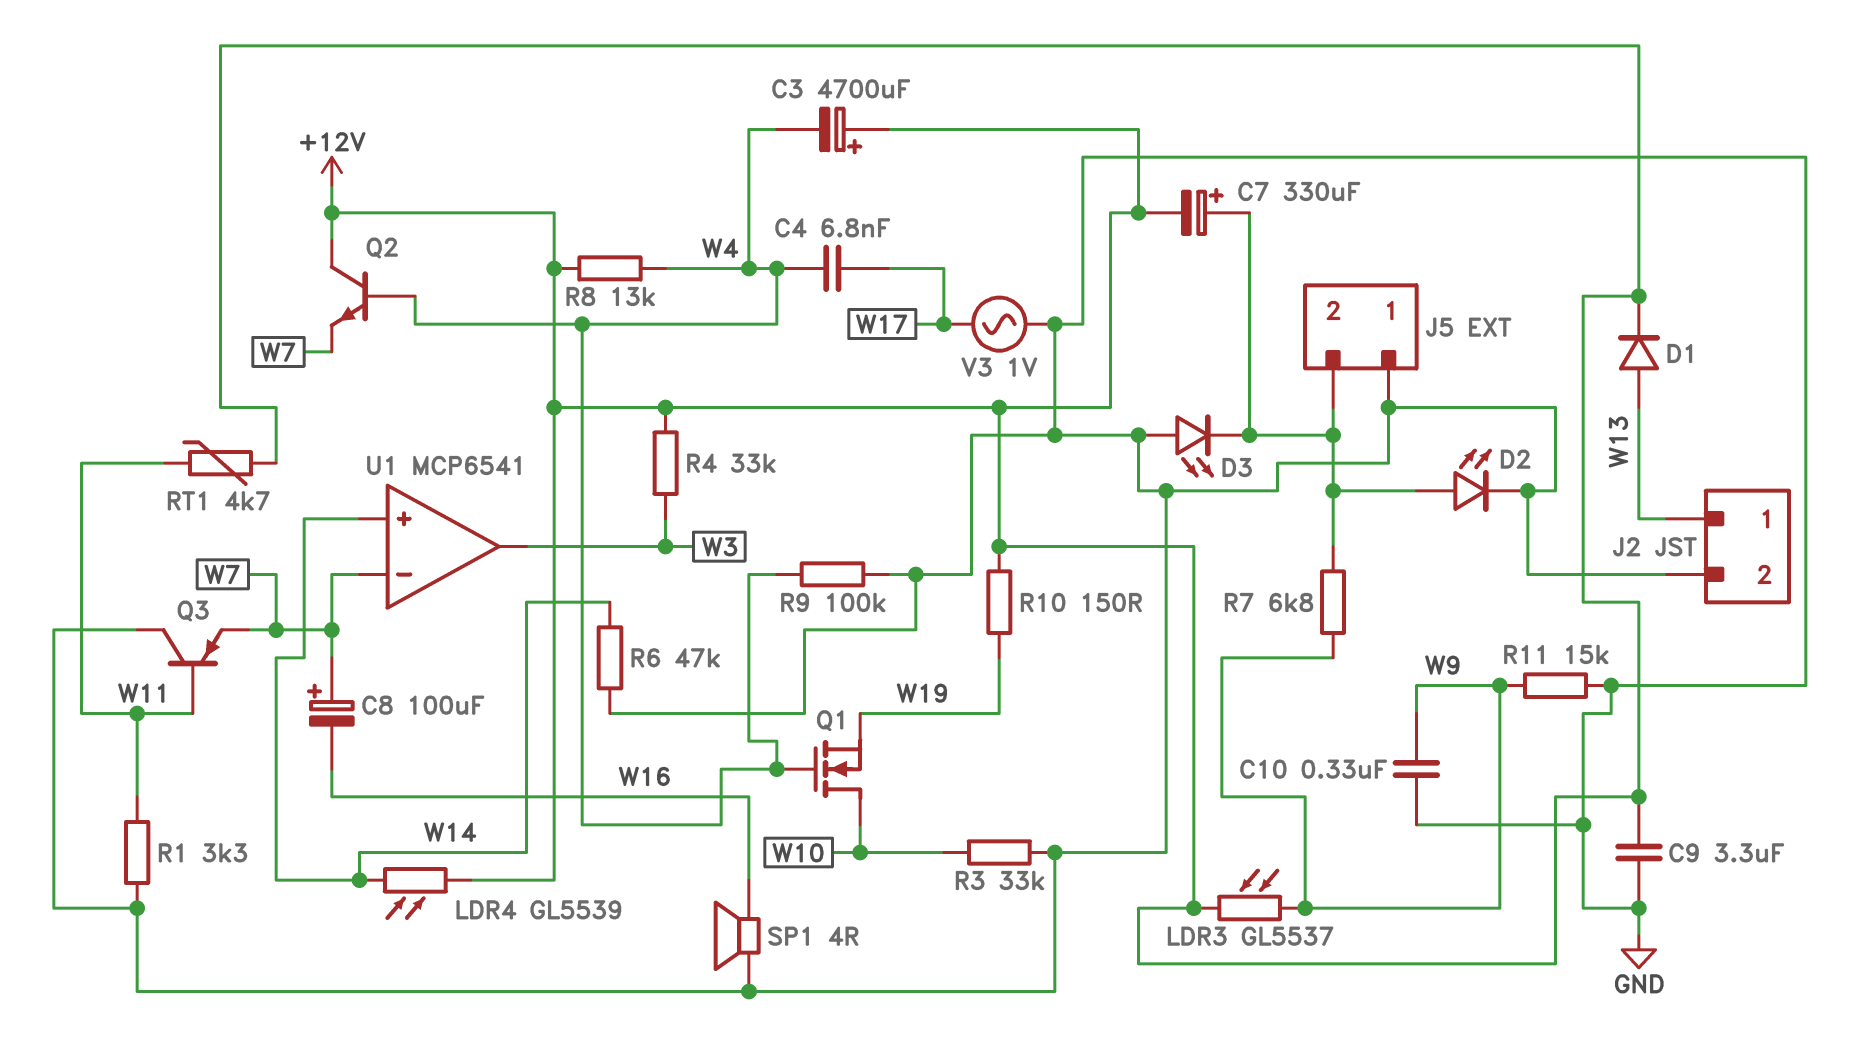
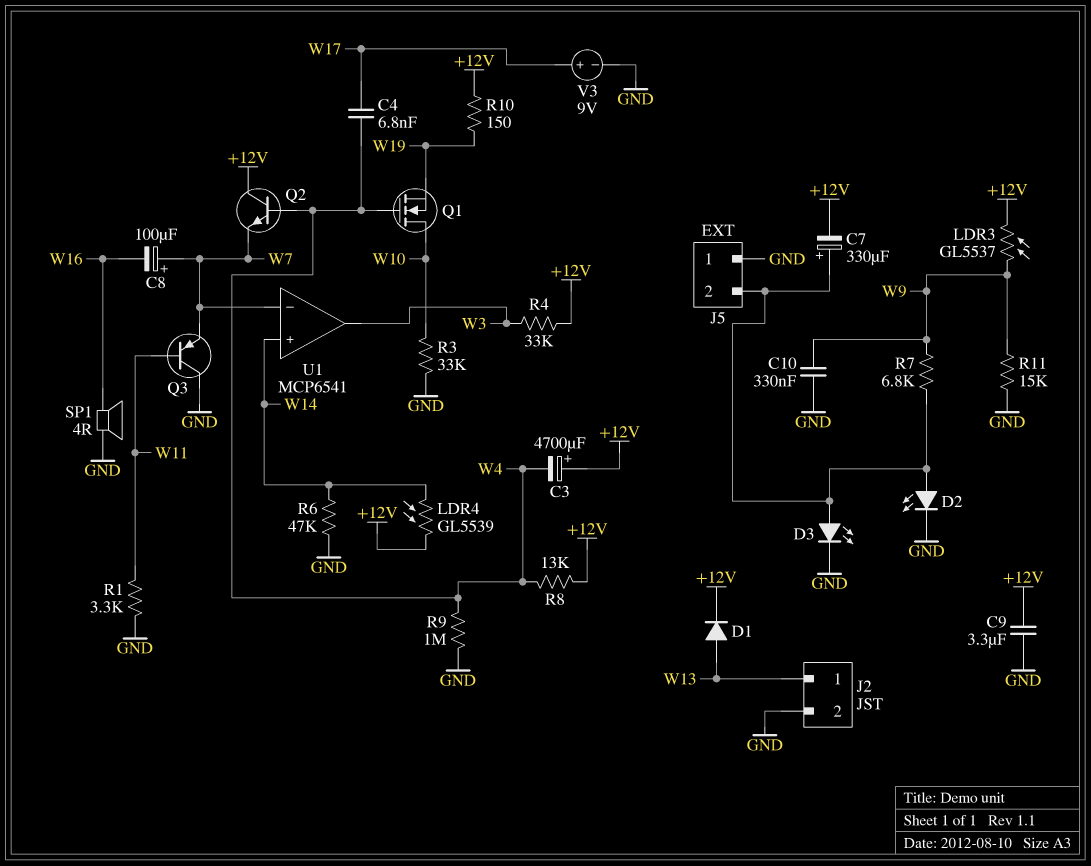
D3: LED (A GND, K J5/2) -> LED (A J5/2, K GND)
R9: 100k (GND, W4) -> 1M (GND, W4)
RT1: 4.7k (+12V, W11) -> none
V3: AC 1V (GND, W17) -> 9V (plus W17, minus GND)

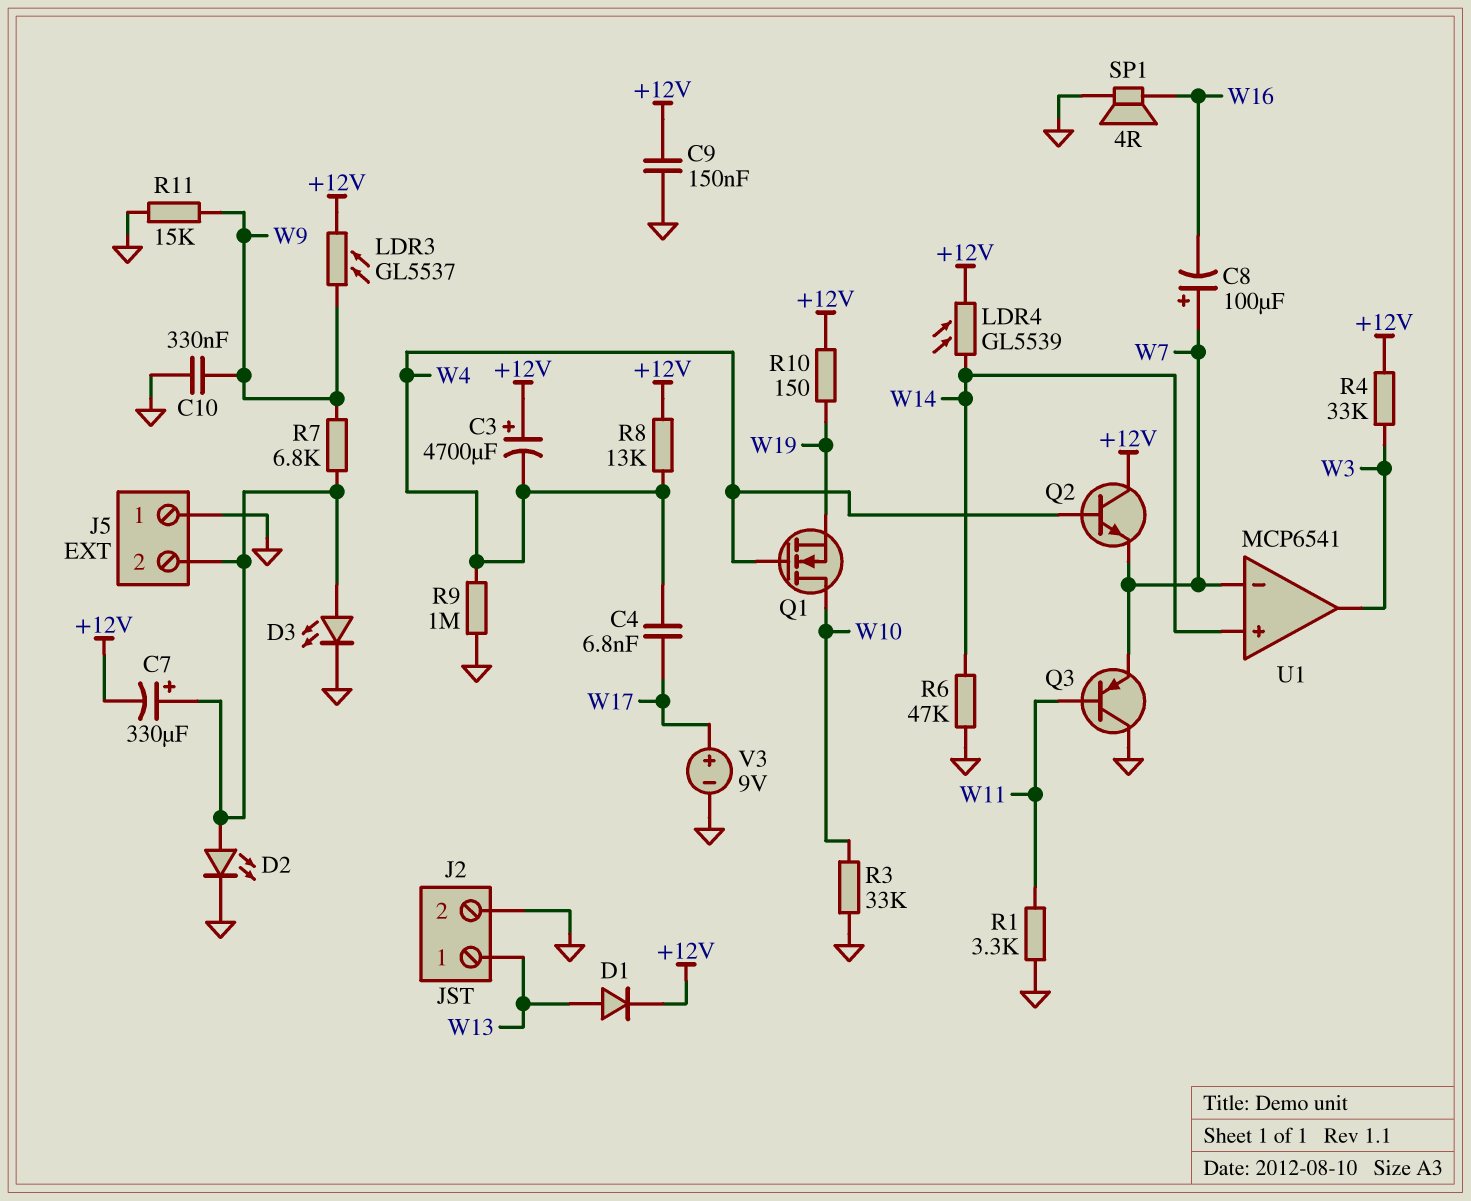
C9: 3.3uF (+12V, GND) -> 150nF (+12V, GND)

